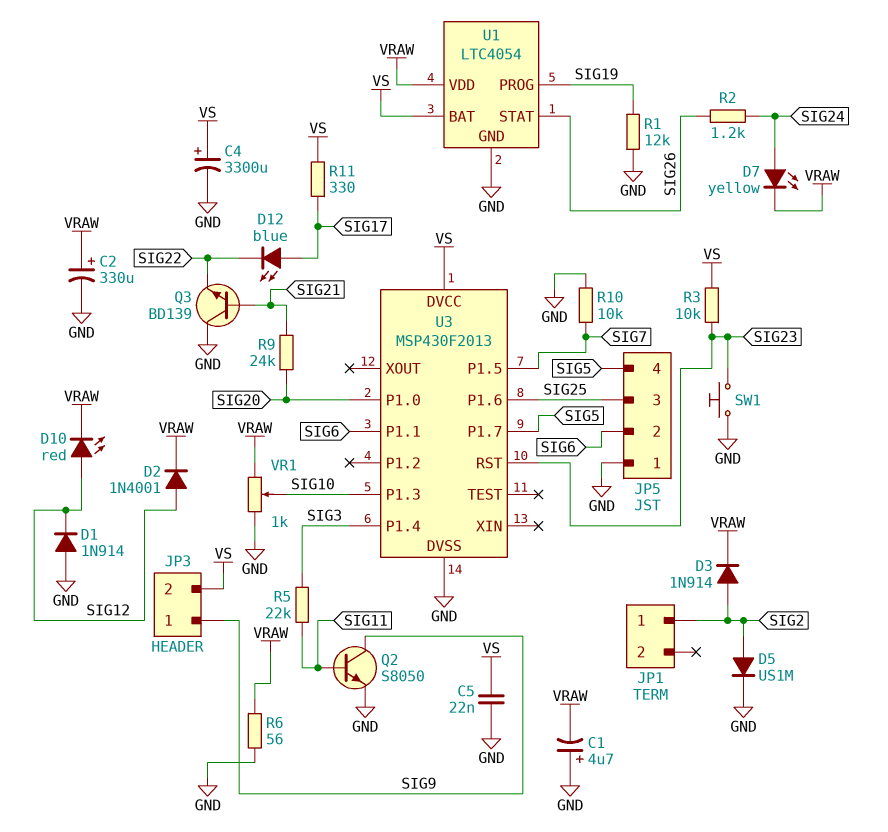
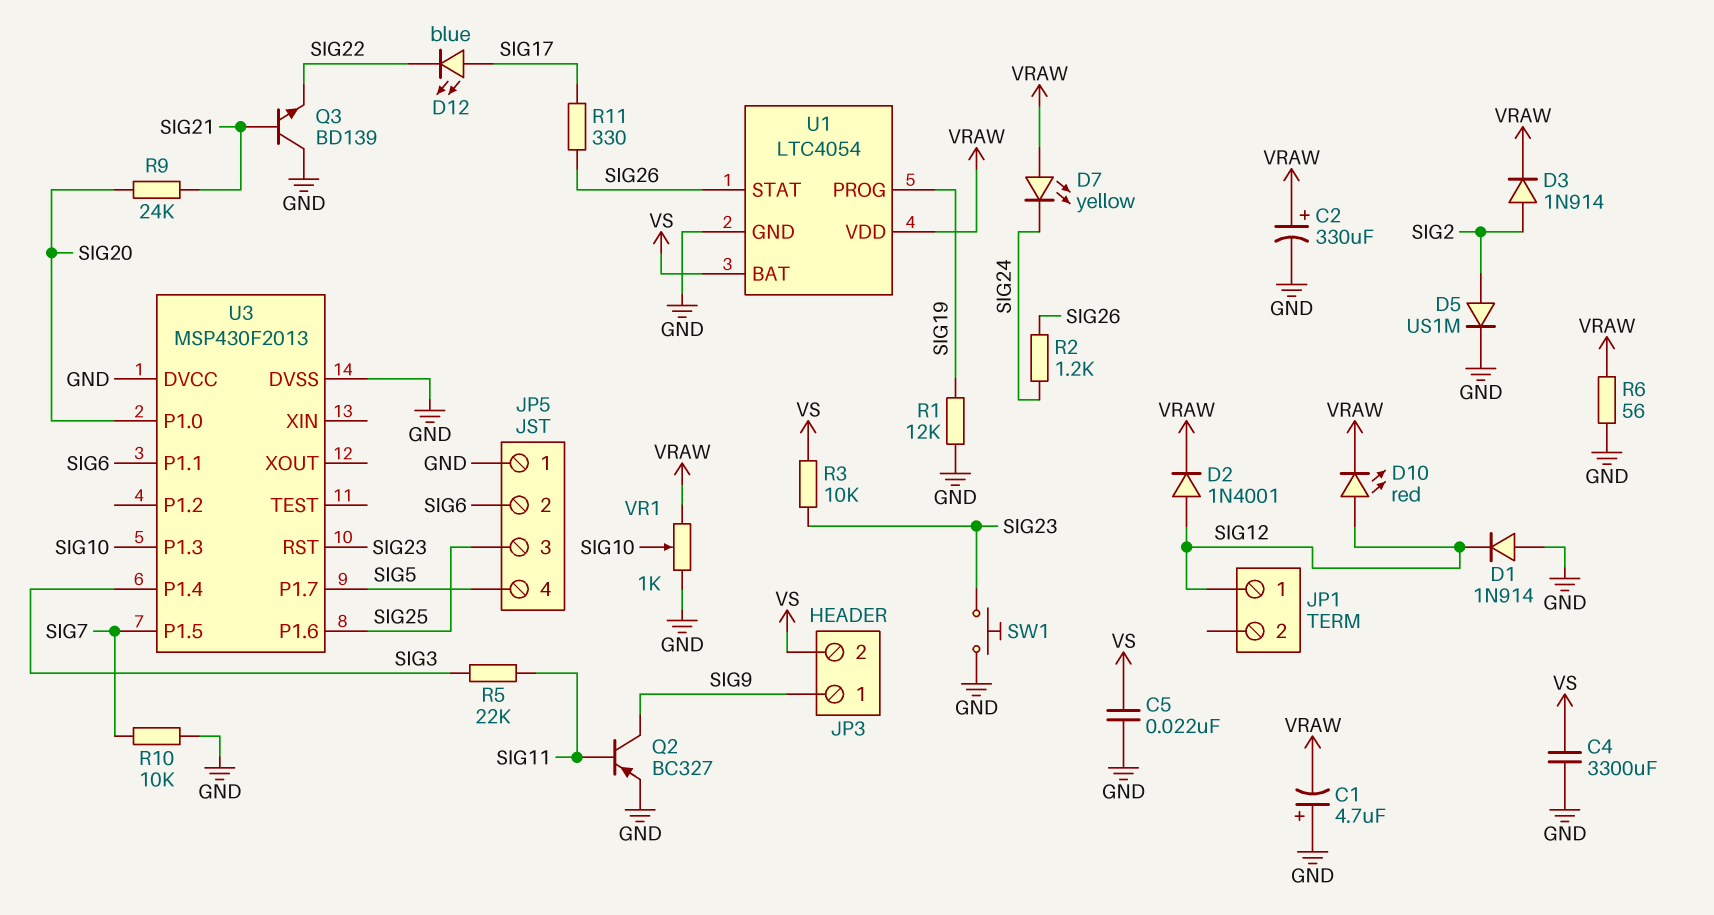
C4: 3300uF (plus VS, minus GND) -> 3300uF (GND, VS)
D7: LED yellow (A SIG24, K VRAW) -> LED yellow (A VRAW, K SIG24)
JP1 pin 1: SIG2 -> SIG12
Q2: NPN S8050 (B SIG11, C SIG9, E GND) -> PNP BC327 (B SIG11, C SIG9, E GND)
R11: 330 (SIG17, VS) -> 330 (SIG17, SIG26)
U3 pin DVCC: VS -> GND

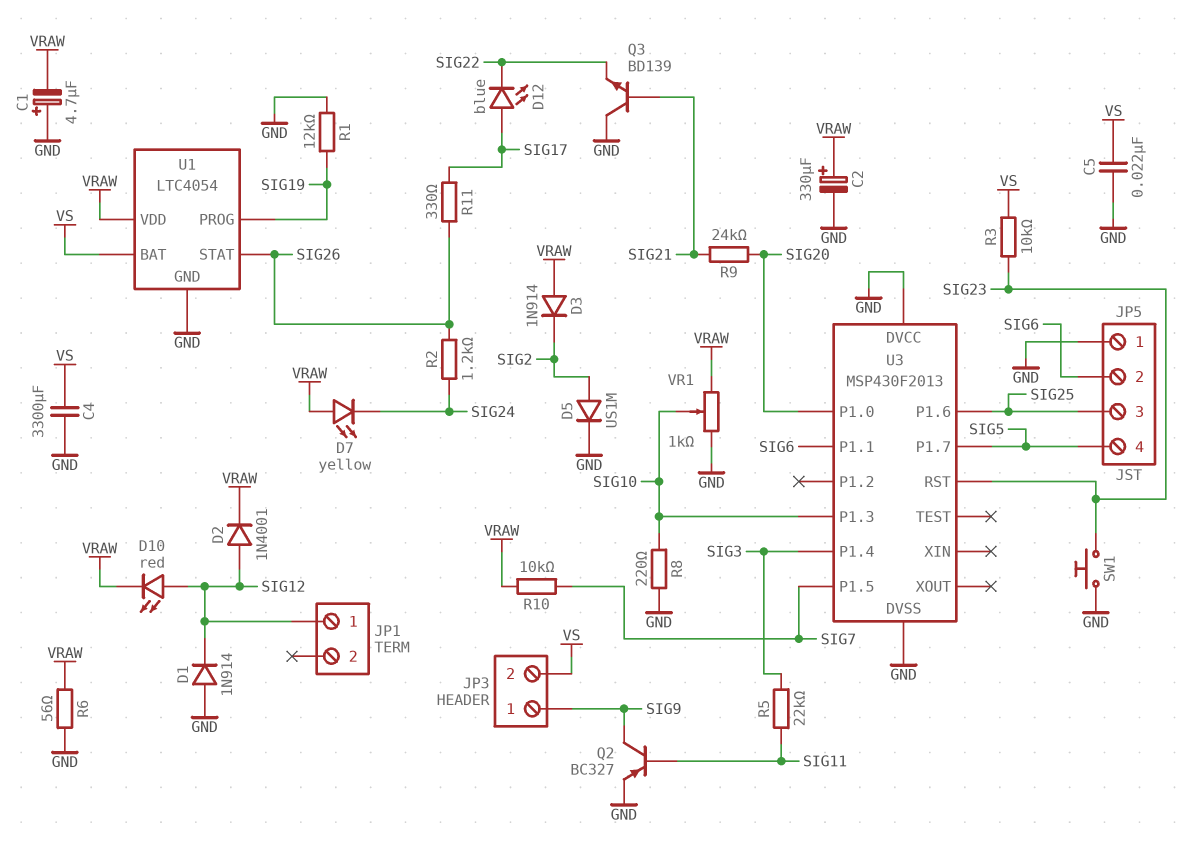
D3: diode 1N914 (A SIG2, K VRAW) -> diode 1N914 (A VRAW, K SIG2)
R8: none -> 220 (GND, SIG10)
R10: 10k (GND, SIG7) -> 10k (SIG7, VRAW)

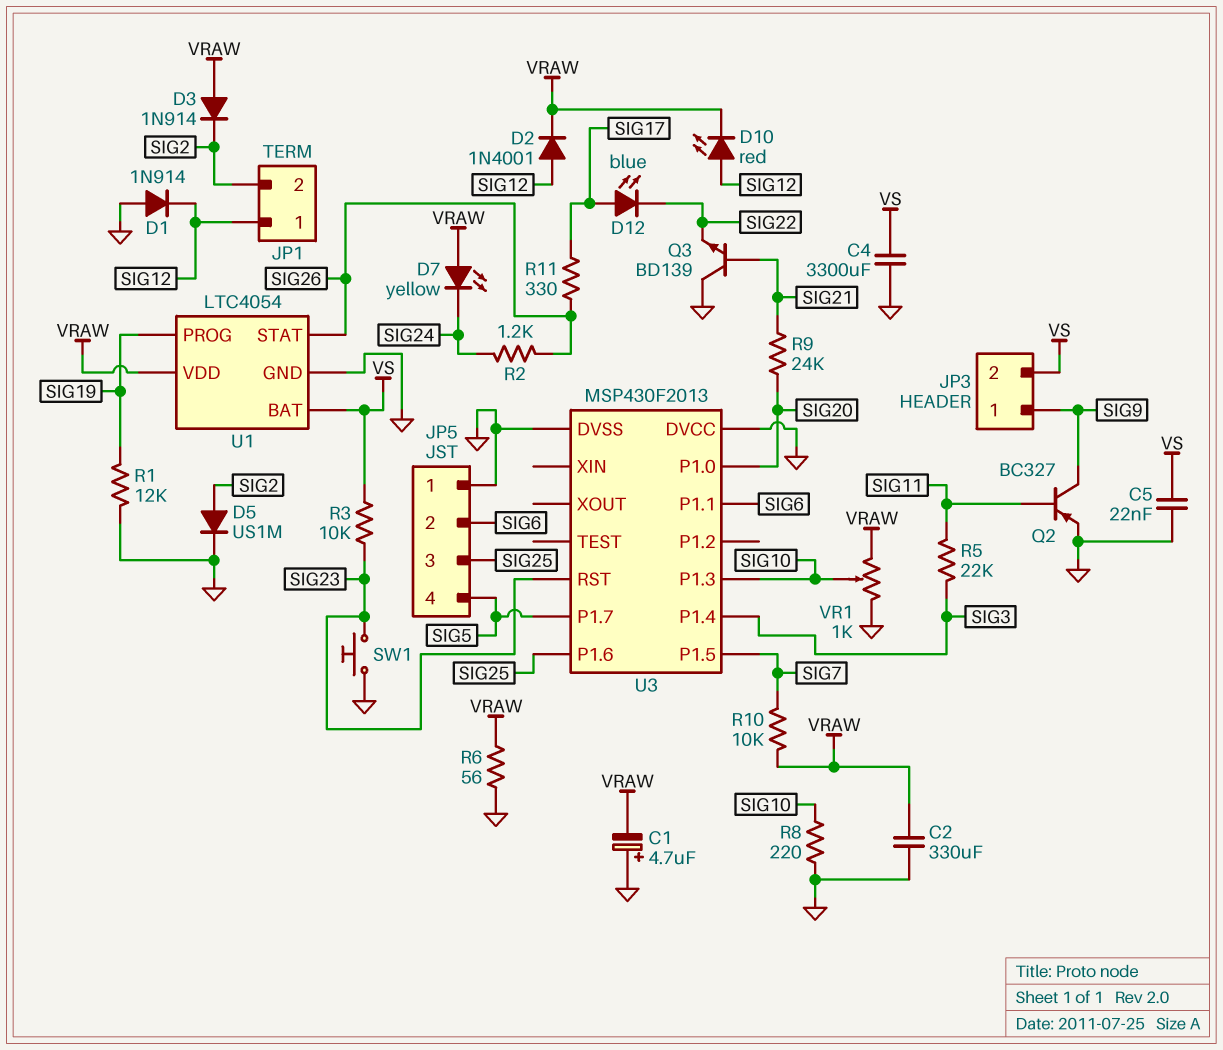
C2: 330uF (plus VRAW, minus GND) -> 330uF (GND, VRAW)
JP1 pin 2: none -> SIG2

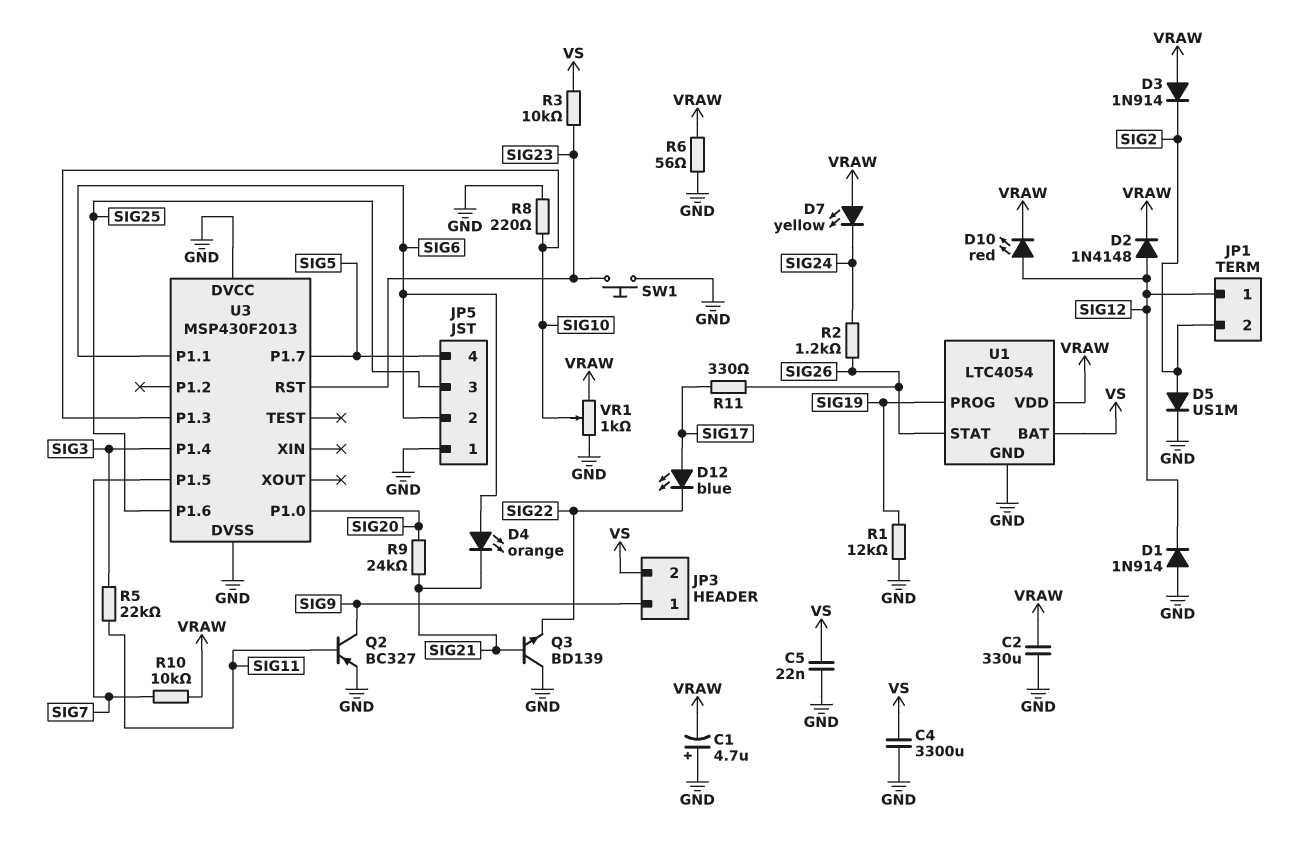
D2: diode 1N4001 (A SIG12, K VRAW) -> diode 1N4148 (A SIG12, K VRAW)
D4: none -> LED orange (A SIG6, K SIG21)

